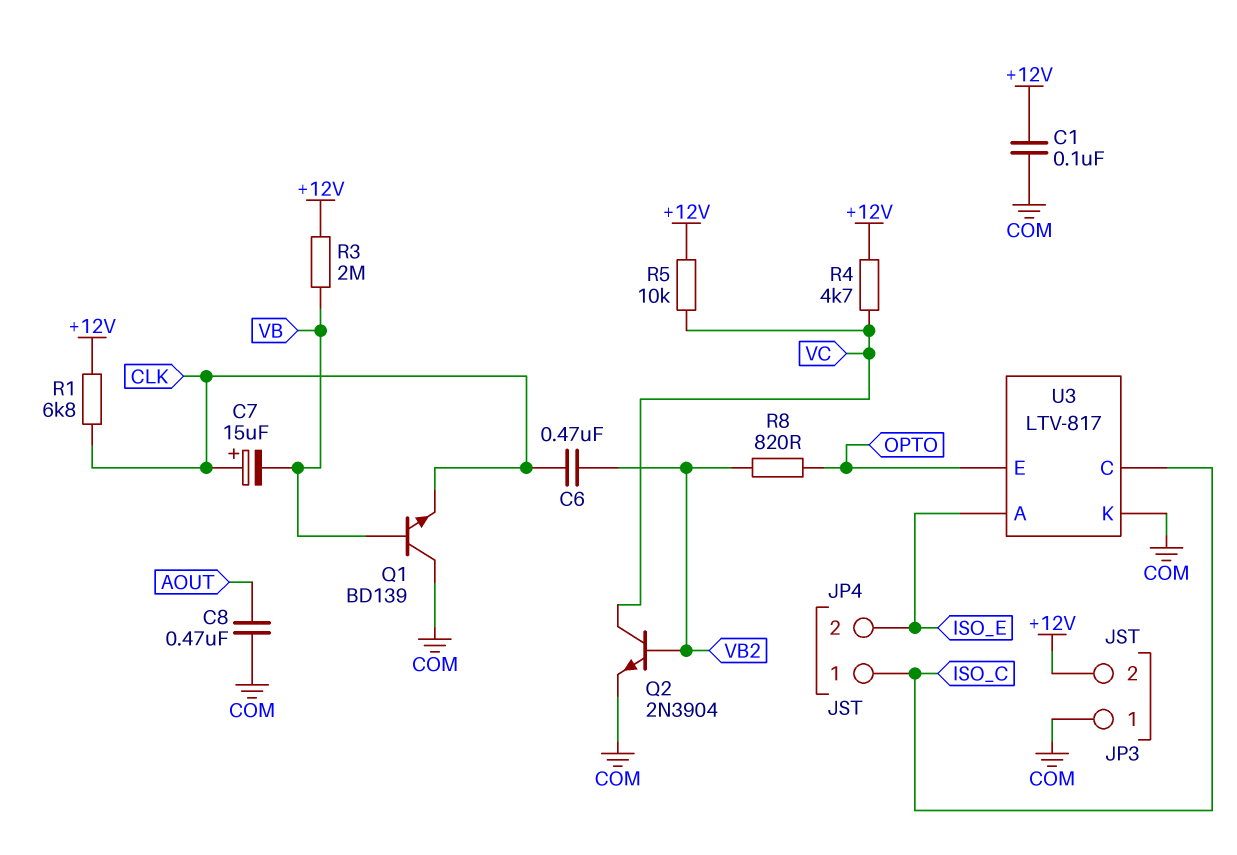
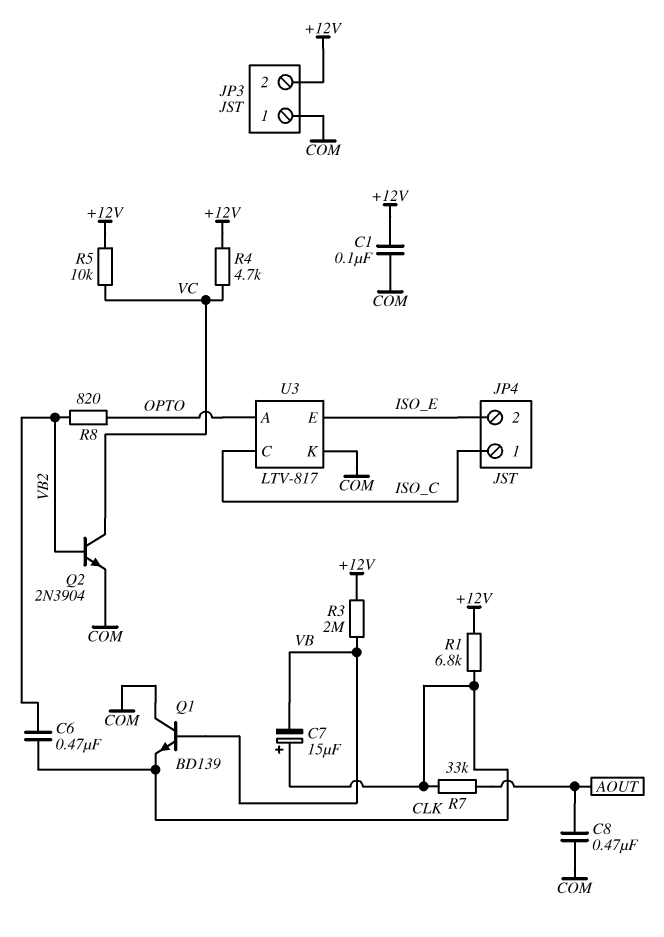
R7: none -> 33k (AOUT, CLK)
U3 pin A: ISO_E -> OPTO
U3 pin E: OPTO -> ISO_E

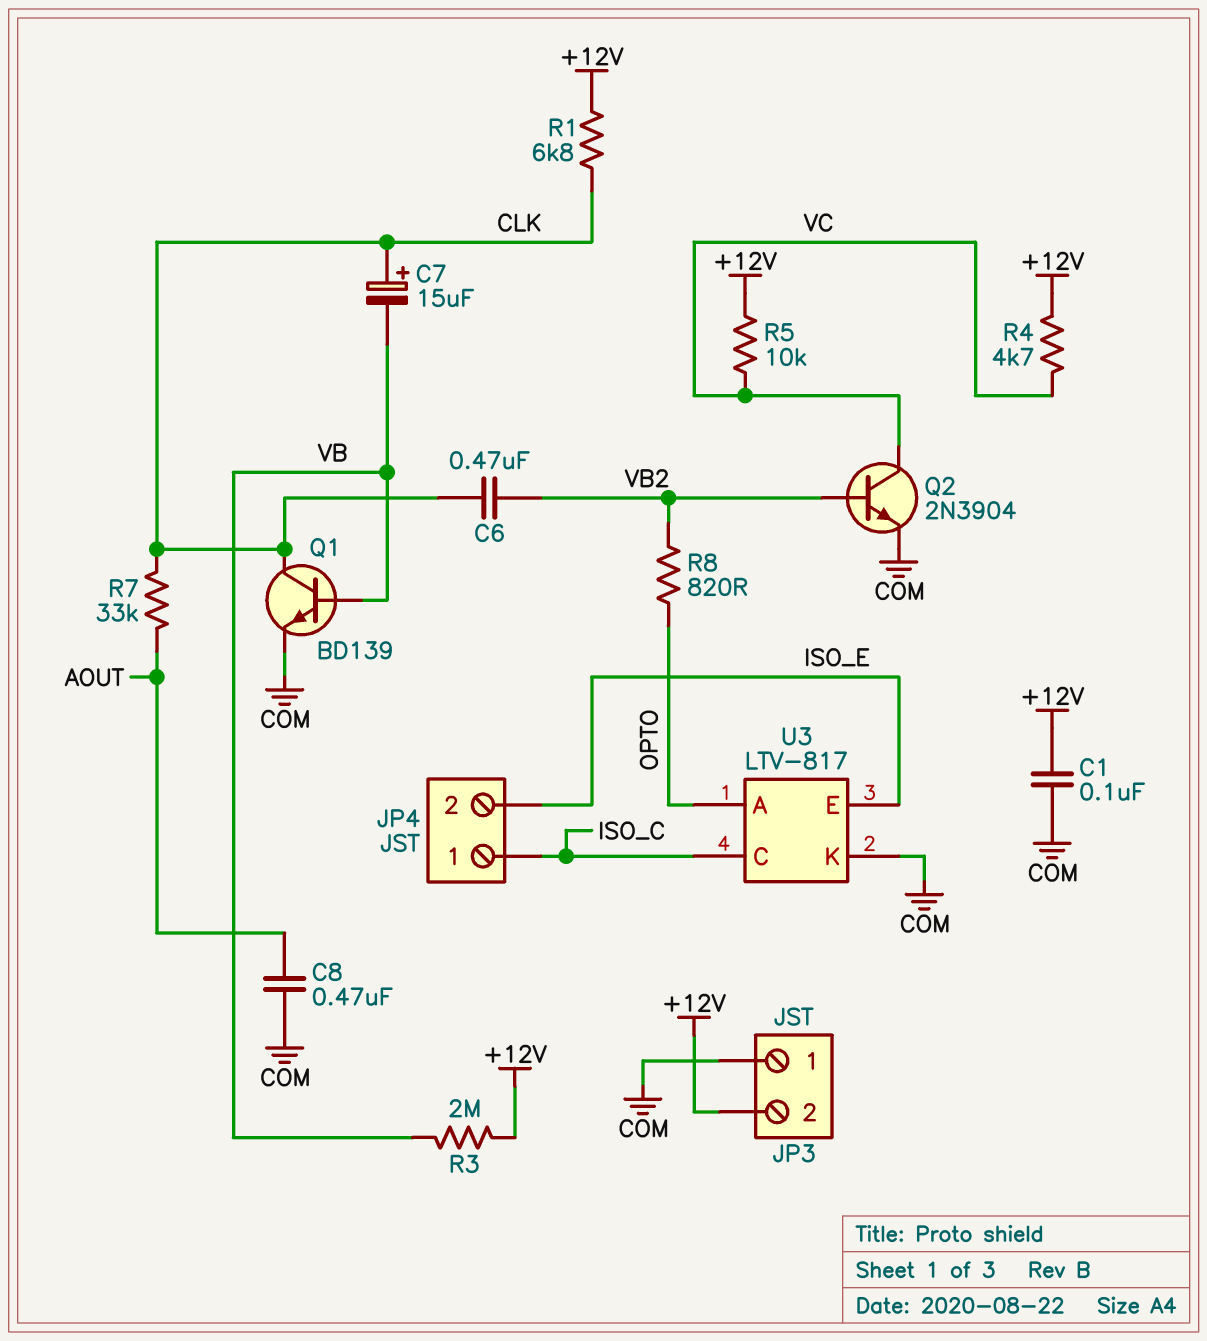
Q1: NPN BD139 (B VB, C COM, E CLK) -> NPN BD139 (B VB, C CLK, E COM)

